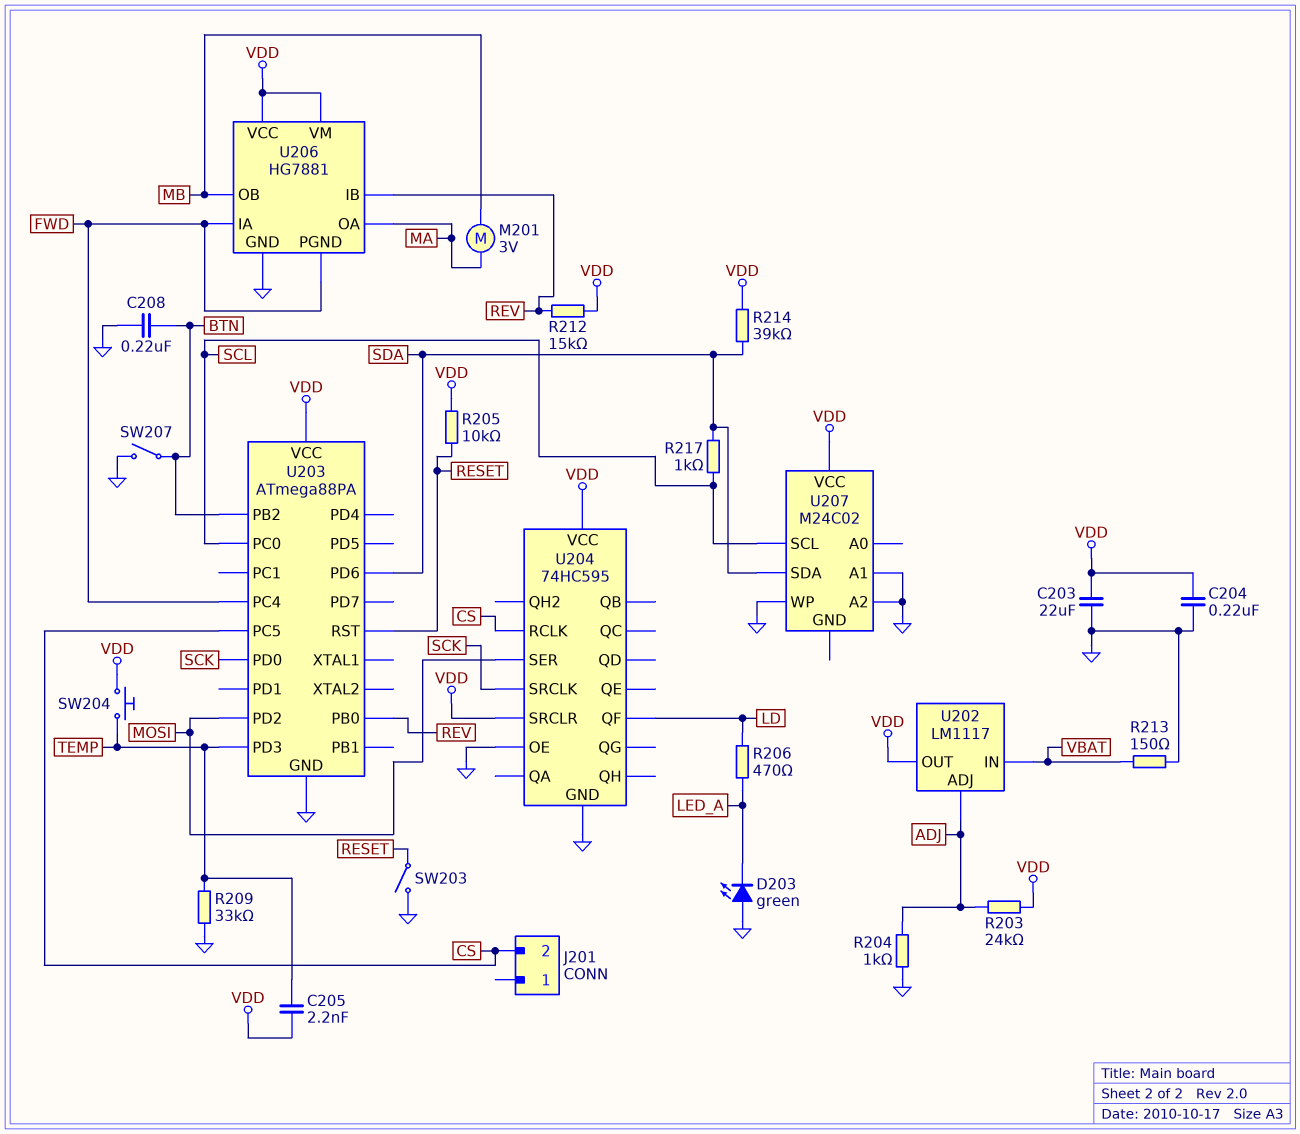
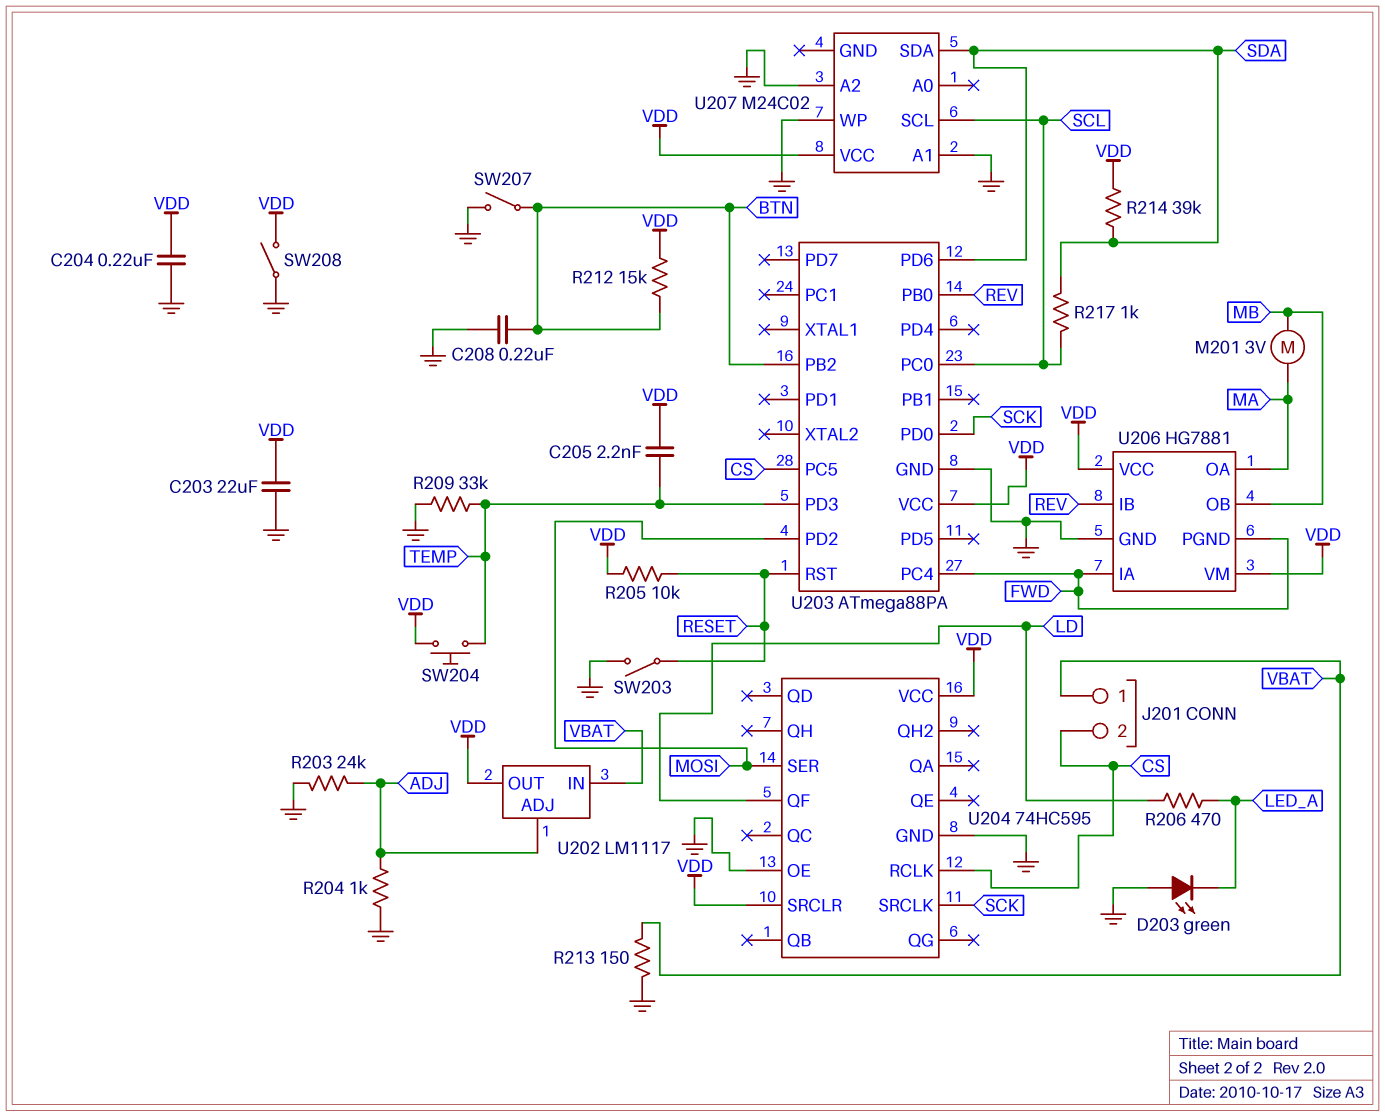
J201 pin 1: none -> VBAT
R203: 24k (ADJ, VDD) -> 24k (ADJ, GND)
R212: 15k (REV, VDD) -> 15k (BTN, VDD)
SW208: none -> switch (GND, VDD)

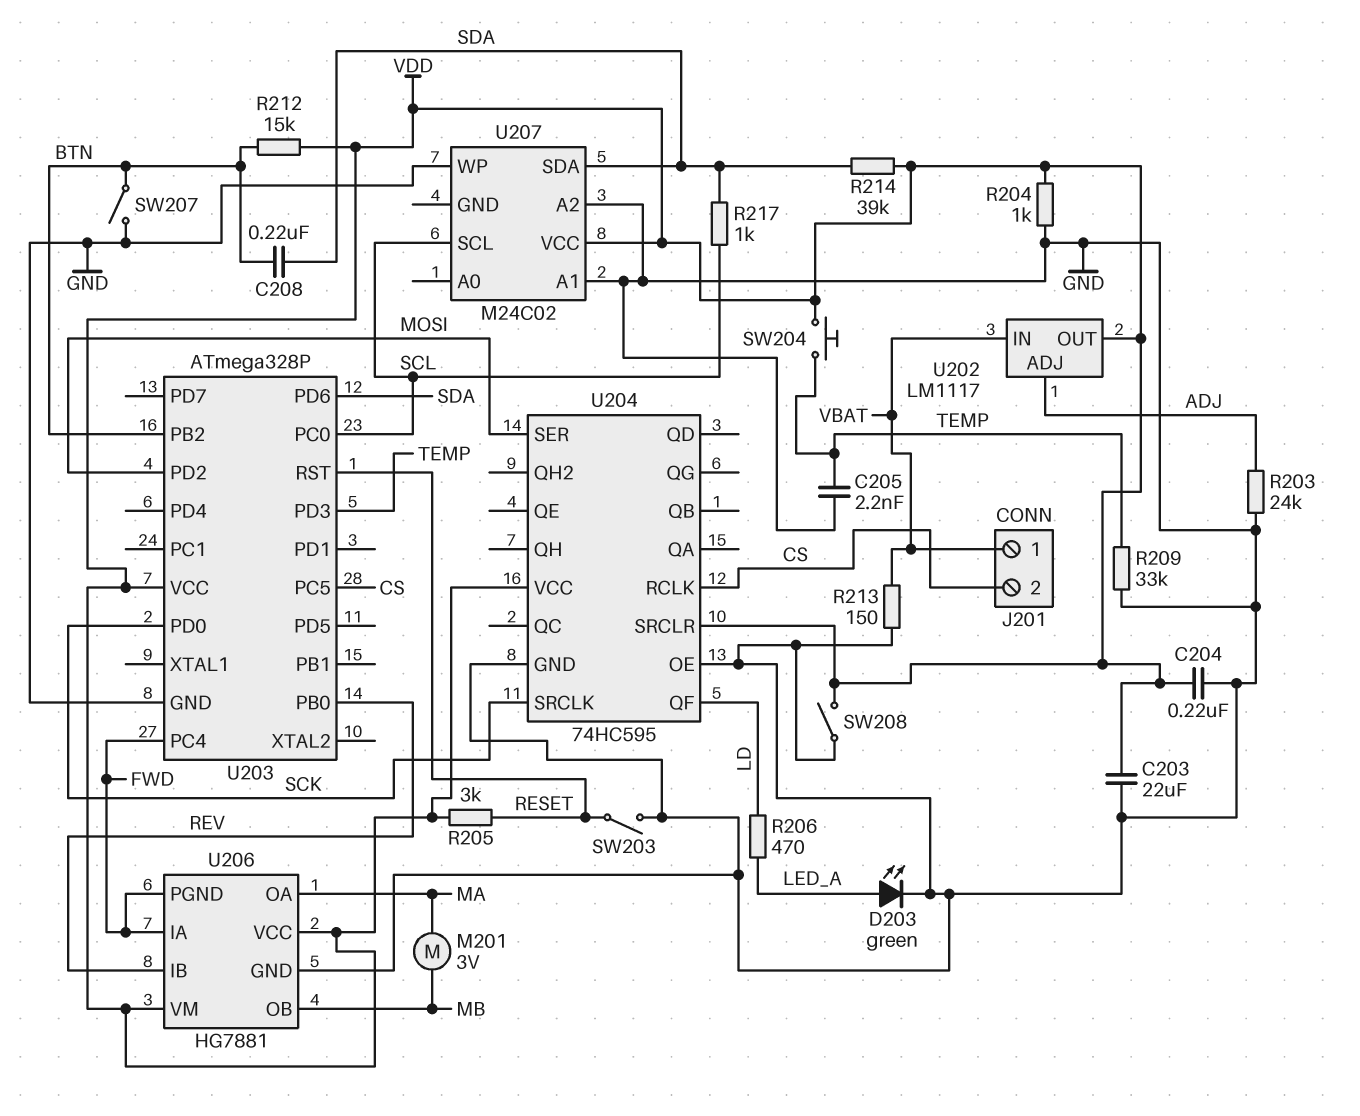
C205: 2.2nF (TEMP, VDD) -> 2.2nF (GND, TEMP)
C208: 220nF (BTN, GND) -> 220nF (BTN, SDA)
D203: LED green (A GND, K LED_A) -> LED green (A LED_A, K GND)
R204: 1k (ADJ, GND) -> 1k (GND, VDD)
R205: 10k (RESET, VDD) -> 3k (RESET, VDD)
U203: ATmega88PA -> ATmega328P

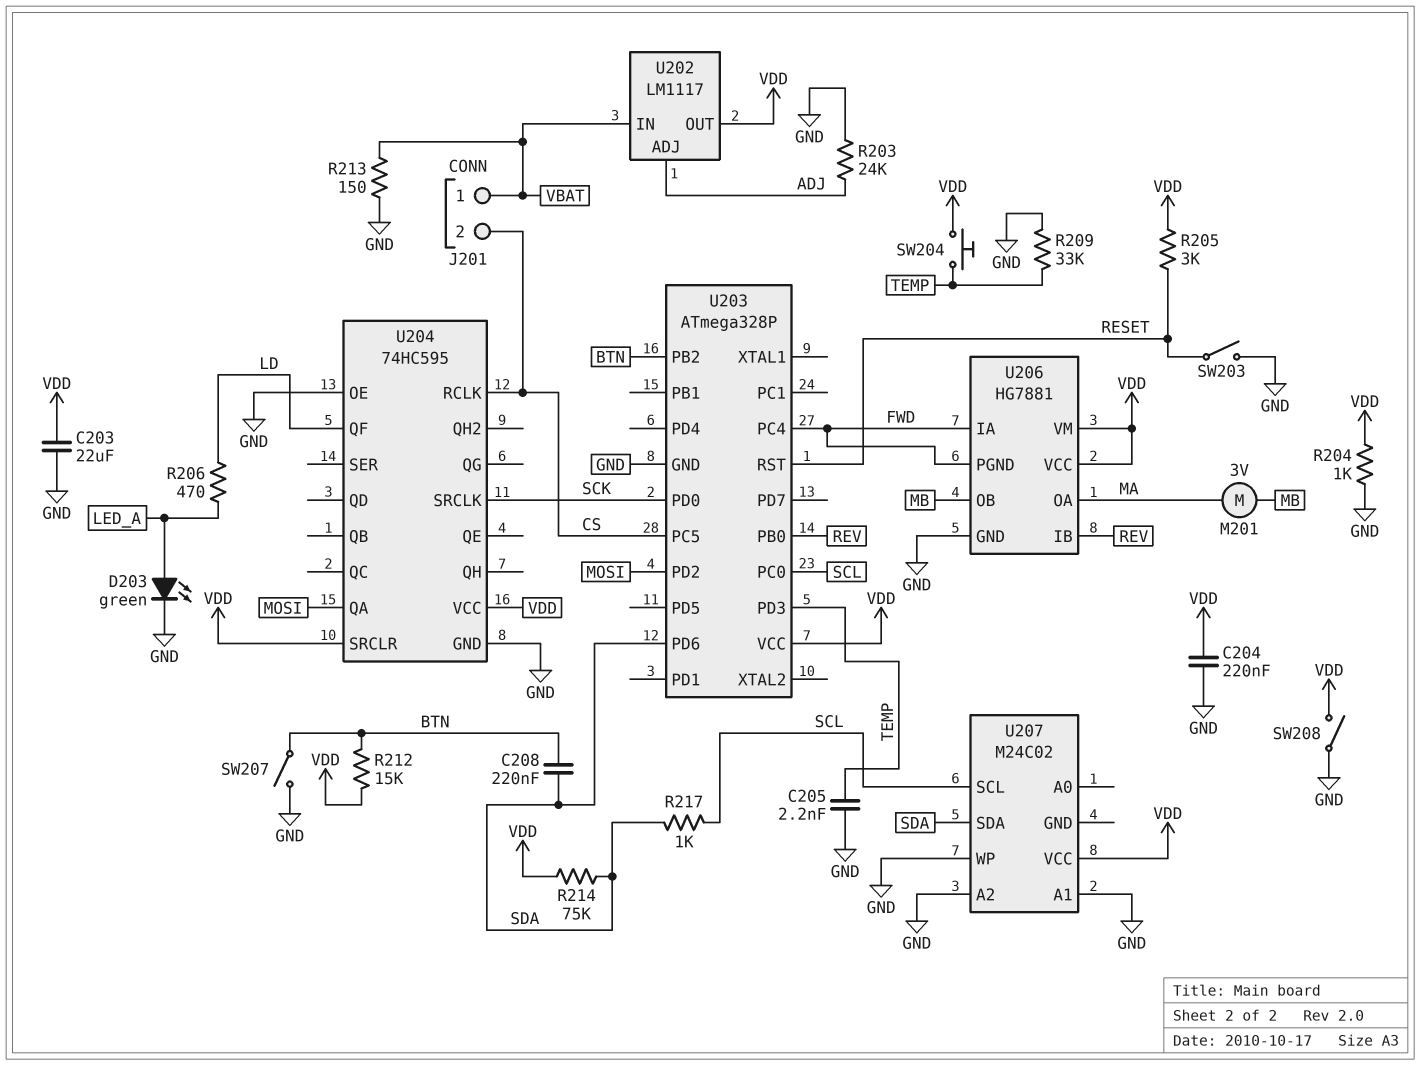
R214: 39k (SDA, VDD) -> 75k (SDA, VDD)
U204 pin QA: none -> MOSI
U204 pin SER: MOSI -> none

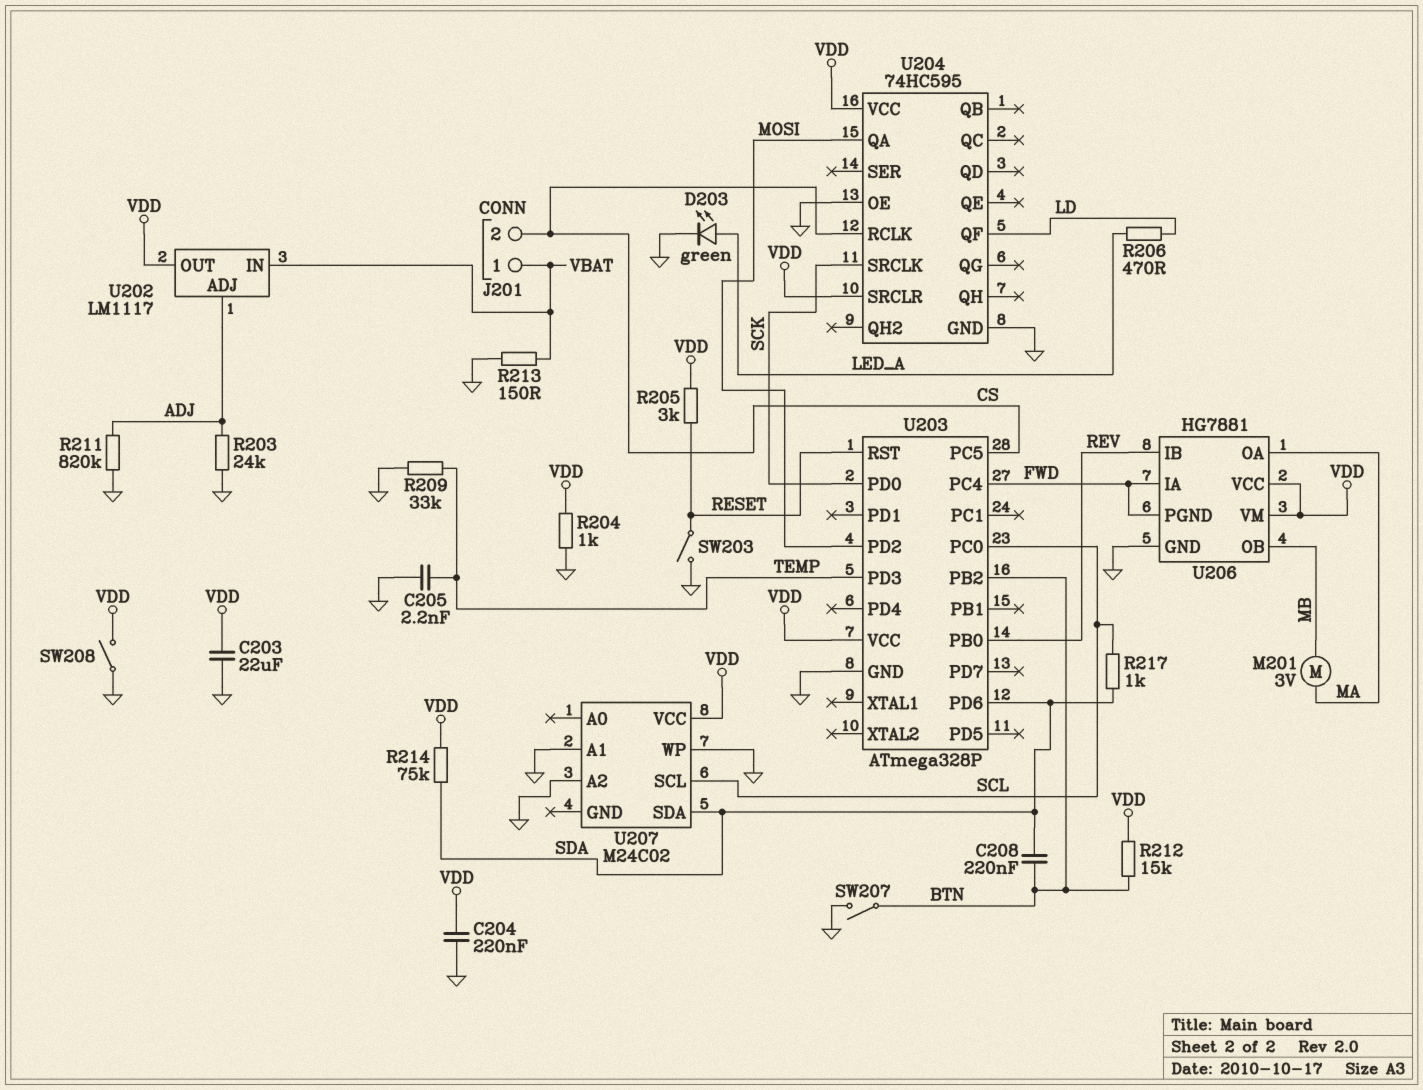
R211: none -> 820k (ADJ, GND)
SW204: button (TEMP, VDD) -> none

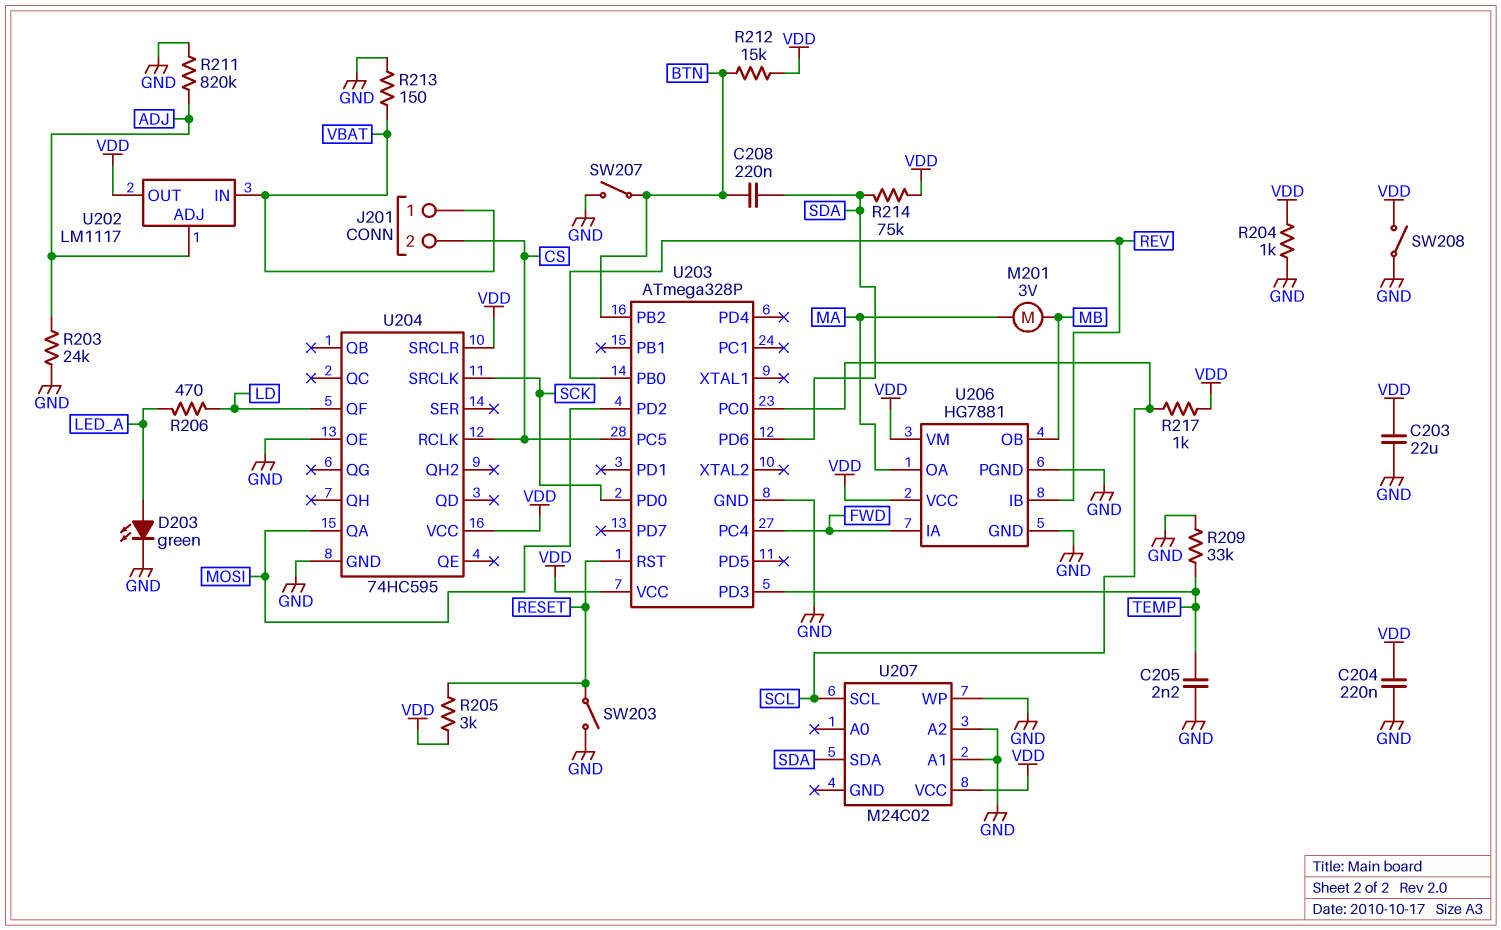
R217: 1k (SCL, SDA) -> 1k (SCL, VDD)
U206 pin PGND: FWD -> GND

